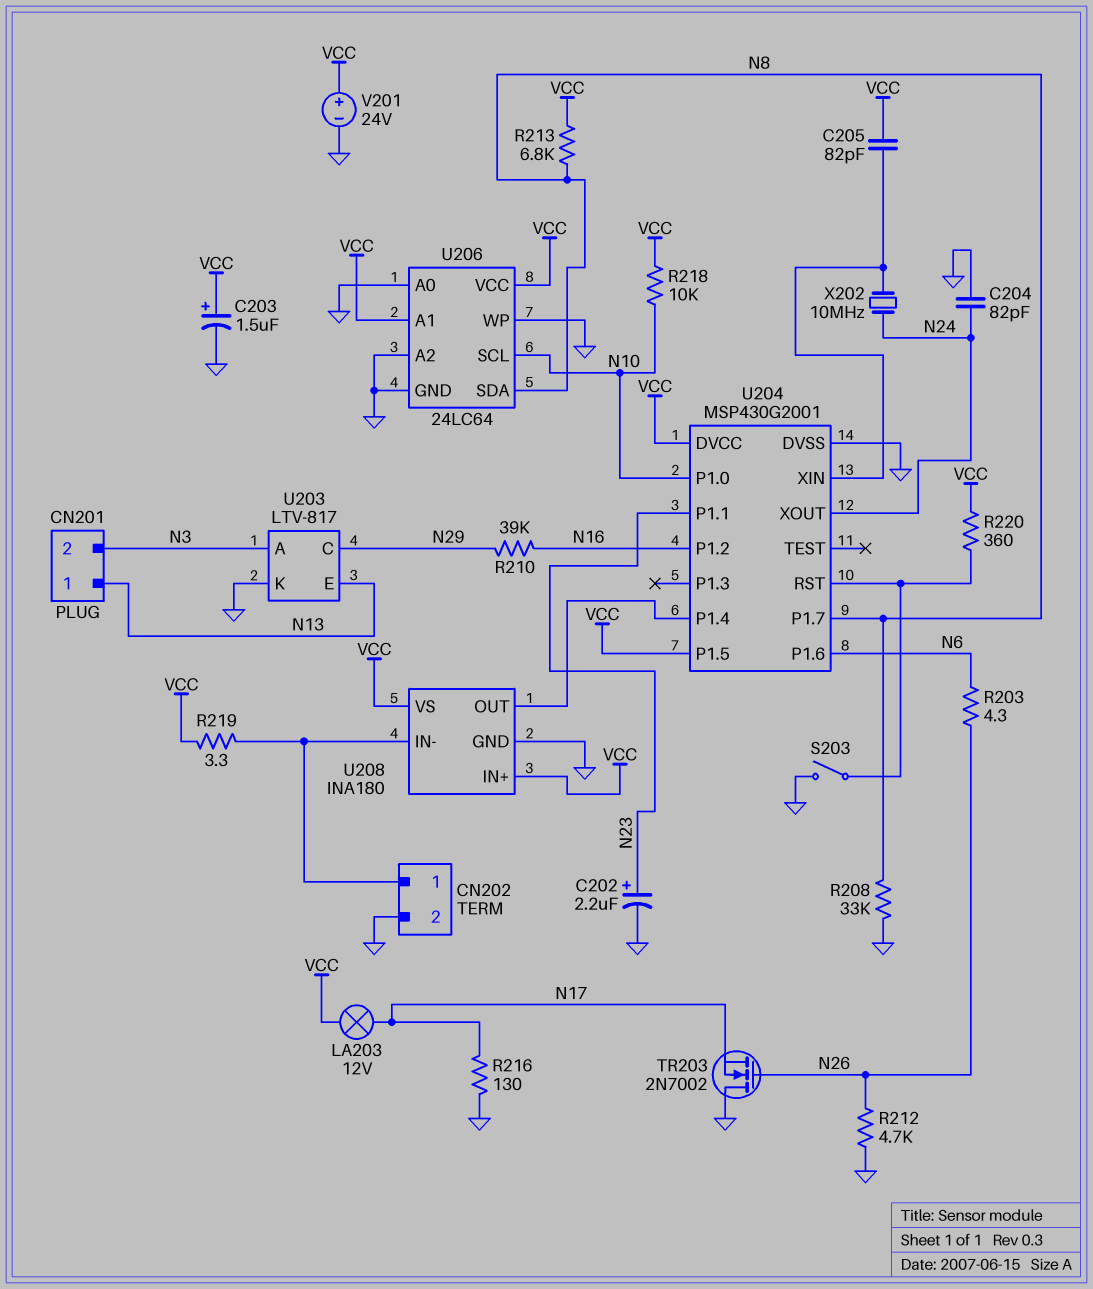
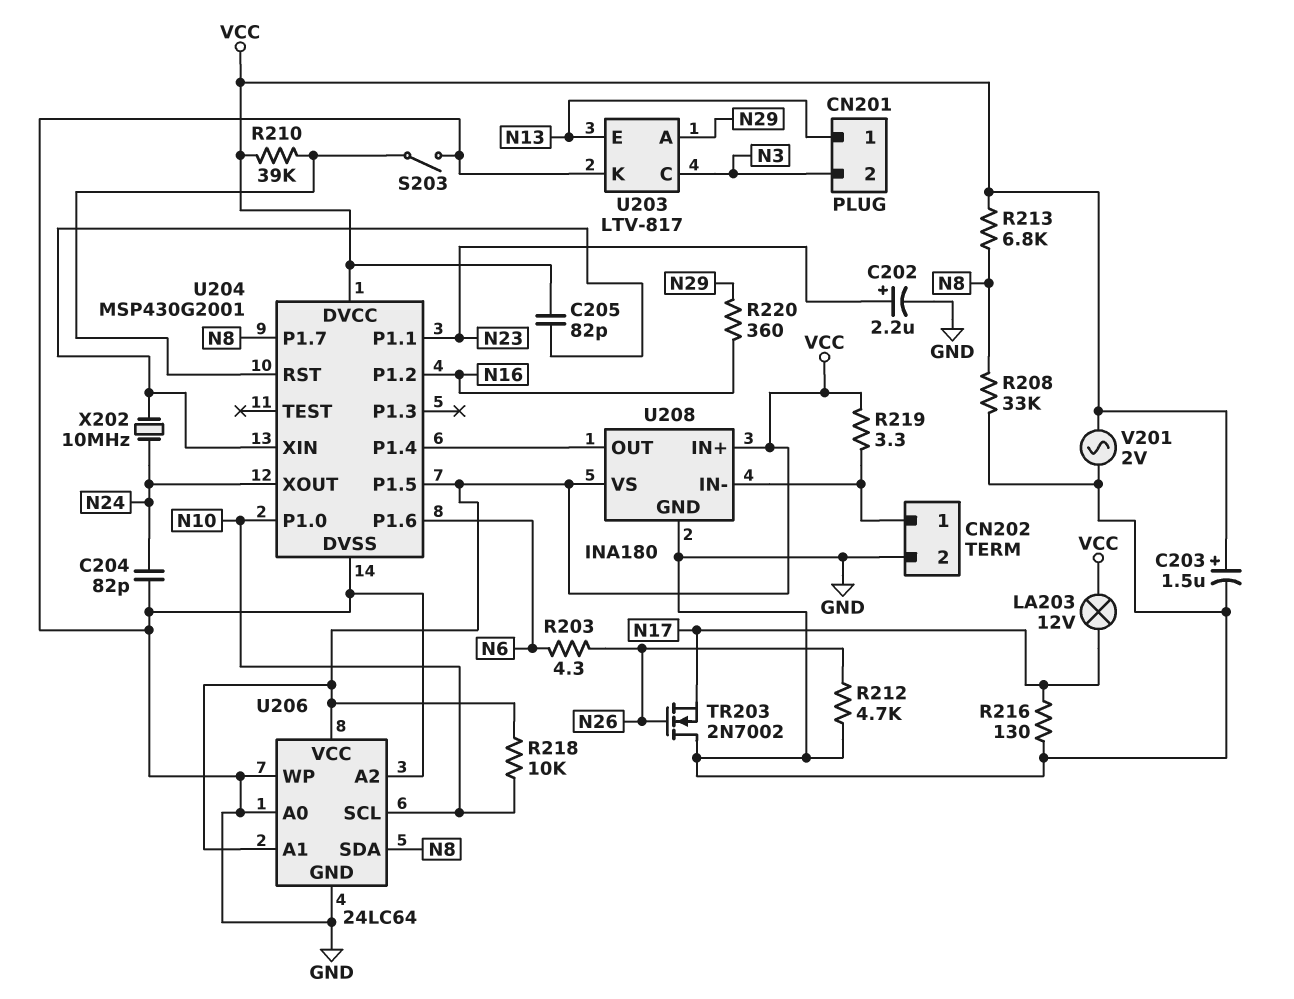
R210: 39k (N16, N29) -> 39k (U204/RST, VCC)
R220: 360 (U204/RST, VCC) -> 360 (N16, N29)
U203 pin A: N3 -> N29
U203 pin C: N29 -> N3
V201: 24V (plus VCC, minus GND) -> AC 2V (GND, VCC)

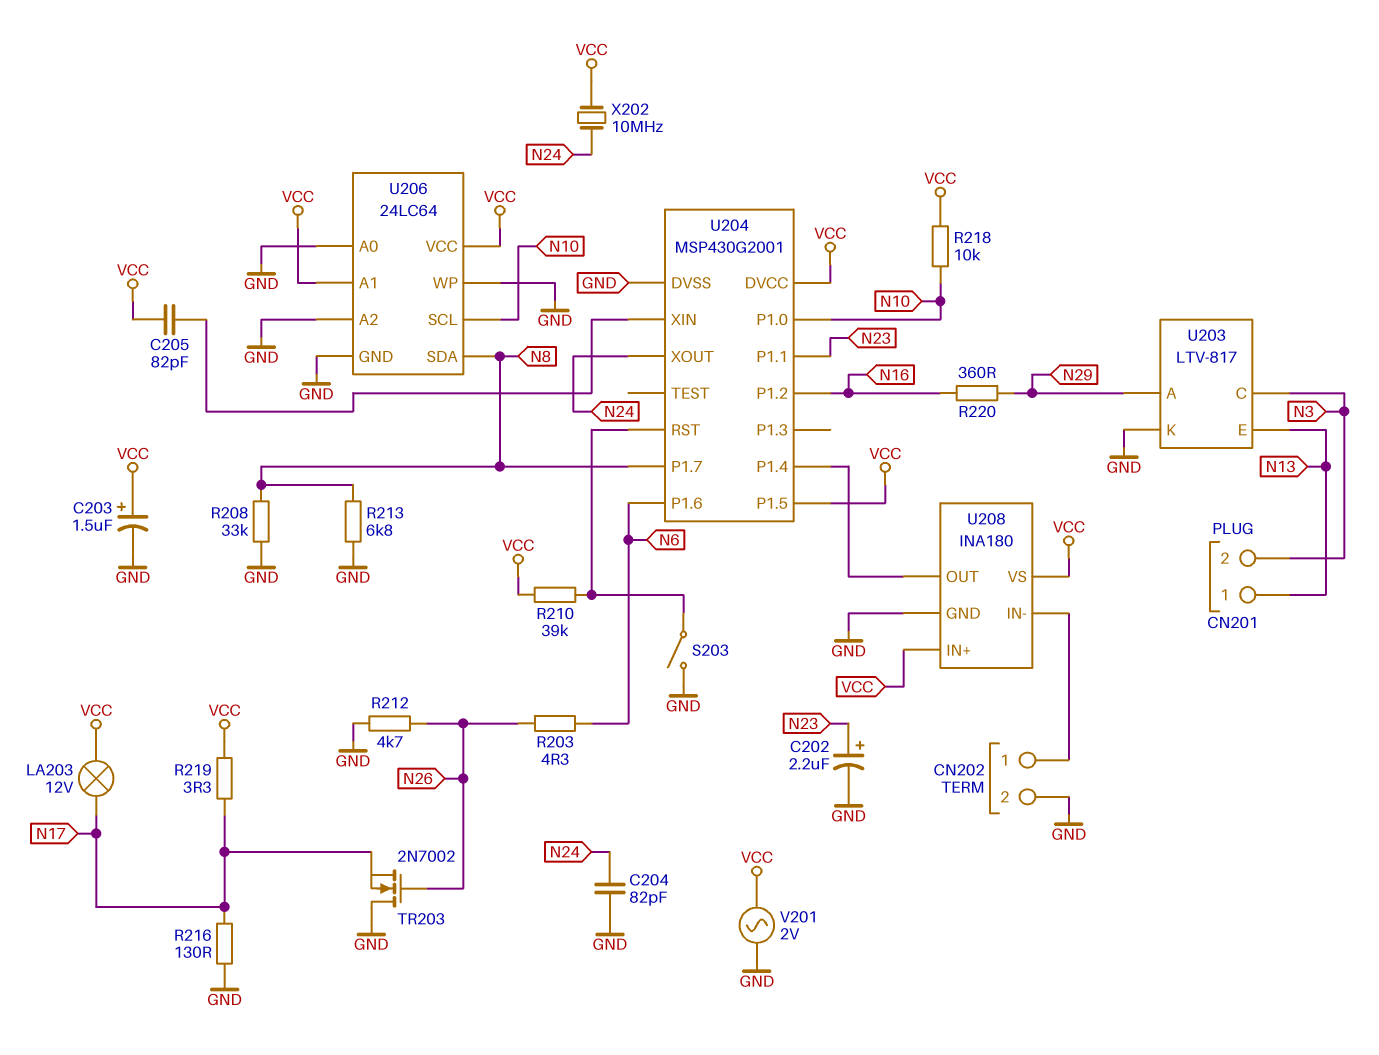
R213: 6.8k (N8, VCC) -> 6.8k (GND, N8)
R219: 3.3 (CN202/1, VCC) -> 3.3 (N17, VCC)
X202: 10MHz (N24, U204/XIN) -> 10MHz (N24, VCC)

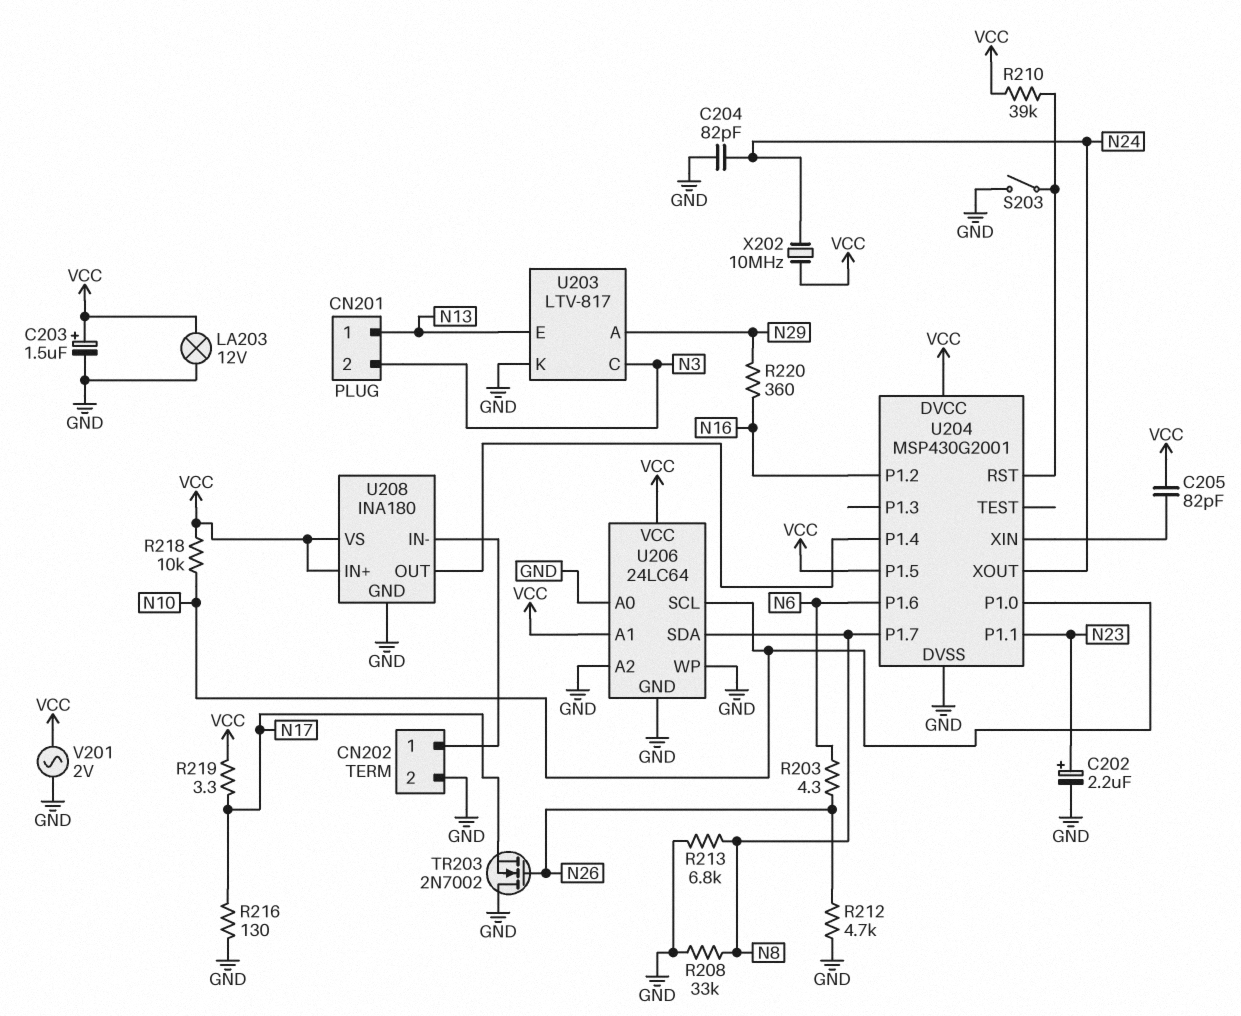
LA203: lamp 12V (N17, VCC) -> lamp 12V (GND, VCC)

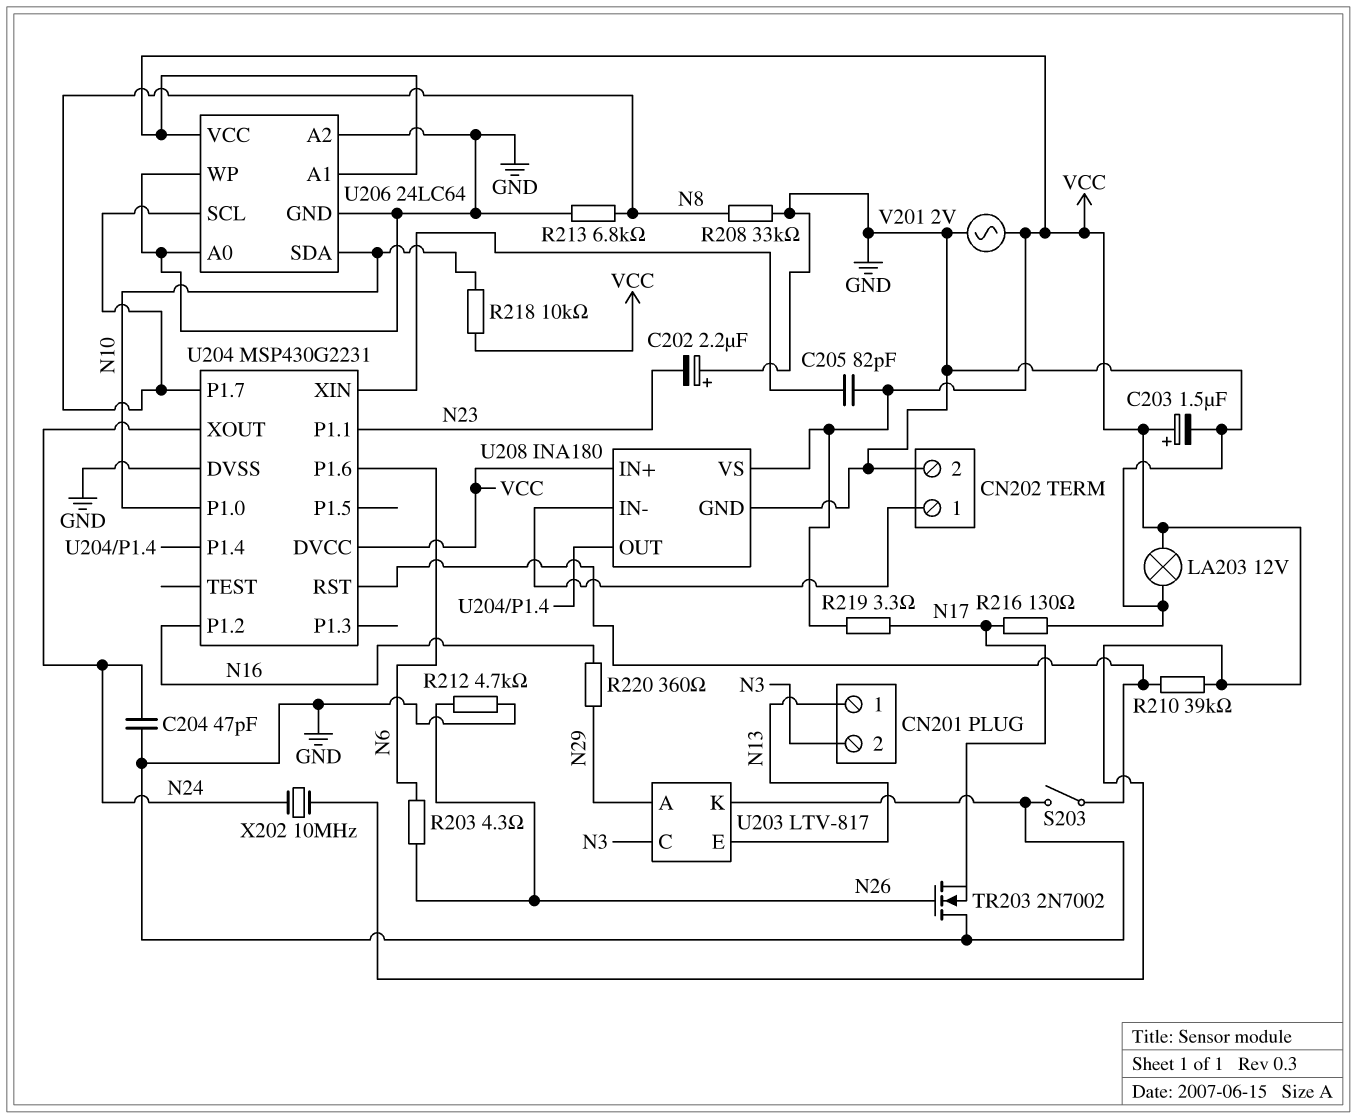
C202: 2.2uF (plus N23, minus GND) -> 2.2uF (plus GND, minus N23)
C204: 82pF (GND, N24) -> 47pF (GND, N24)
U204: MSP430G2001 -> MSP430G2231
U204 pin P1.5: VCC -> none
U206 pin SCL: N10 -> N8
U206 pin SDA: N8 -> N10

